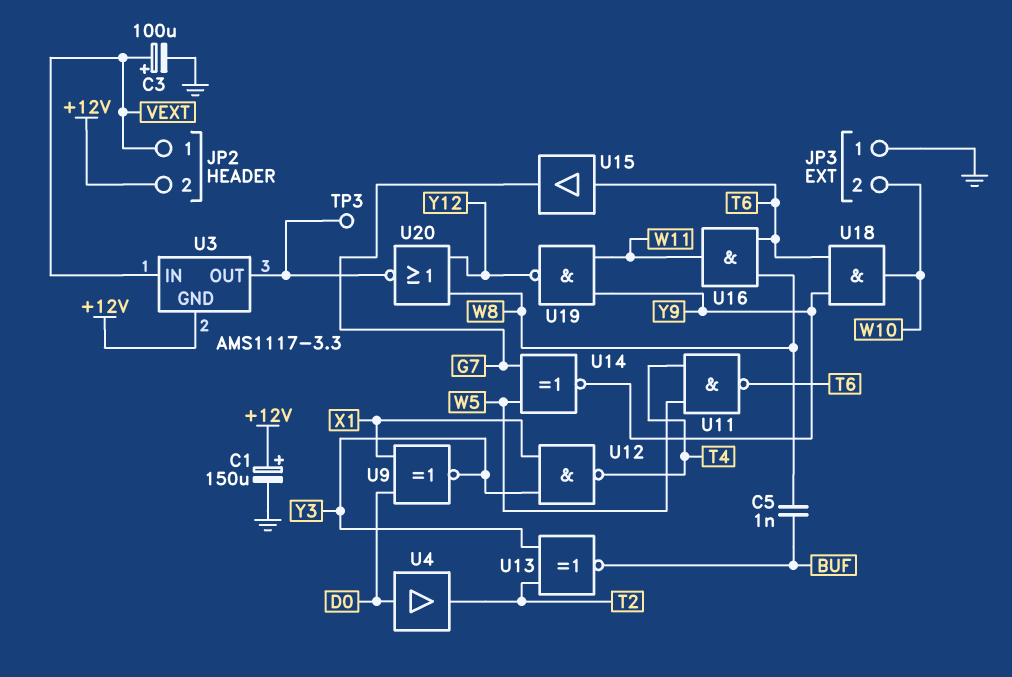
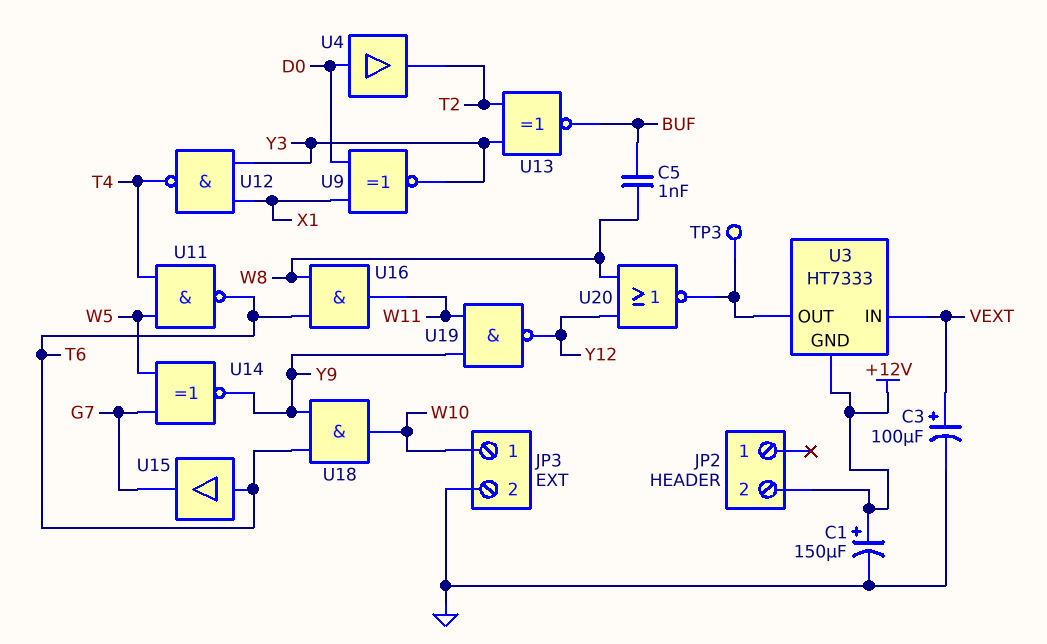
JP2 pin 1: VEXT -> none
JP3 pin 1: GND -> W10
JP3 pin 2: W10 -> GND
U3: AMS1117-3.3 -> HT7333

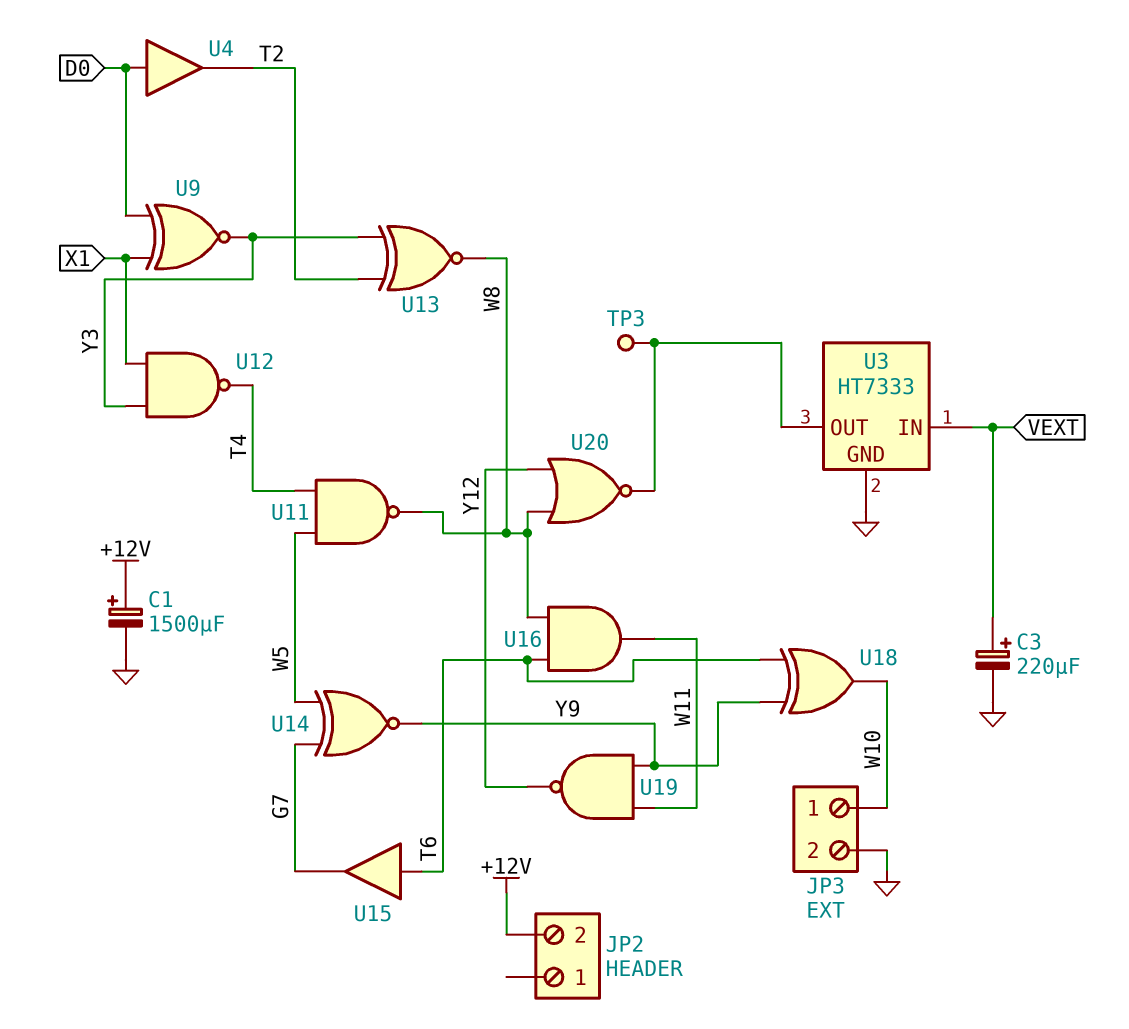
C1: 150uF (plus +12V, minus GND) -> 1500uF (plus +12V, minus GND)
C3: 100uF (plus VEXT, minus GND) -> 220uF (plus VEXT, minus GND)
C5: 1nF (BUF, W8) -> none
U3 pin GND: +12V -> GND
U11: NAND (in T4, in W5, out T6) -> NAND (in T4, in W5, out W8)
U13: XNOR (in T2, in Y3, out BUF) -> XNOR (in T2, in Y3, out W8)
U18: AND (in T6, in Y9, out W10) -> XOR (in T6, in Y9, out W10)

